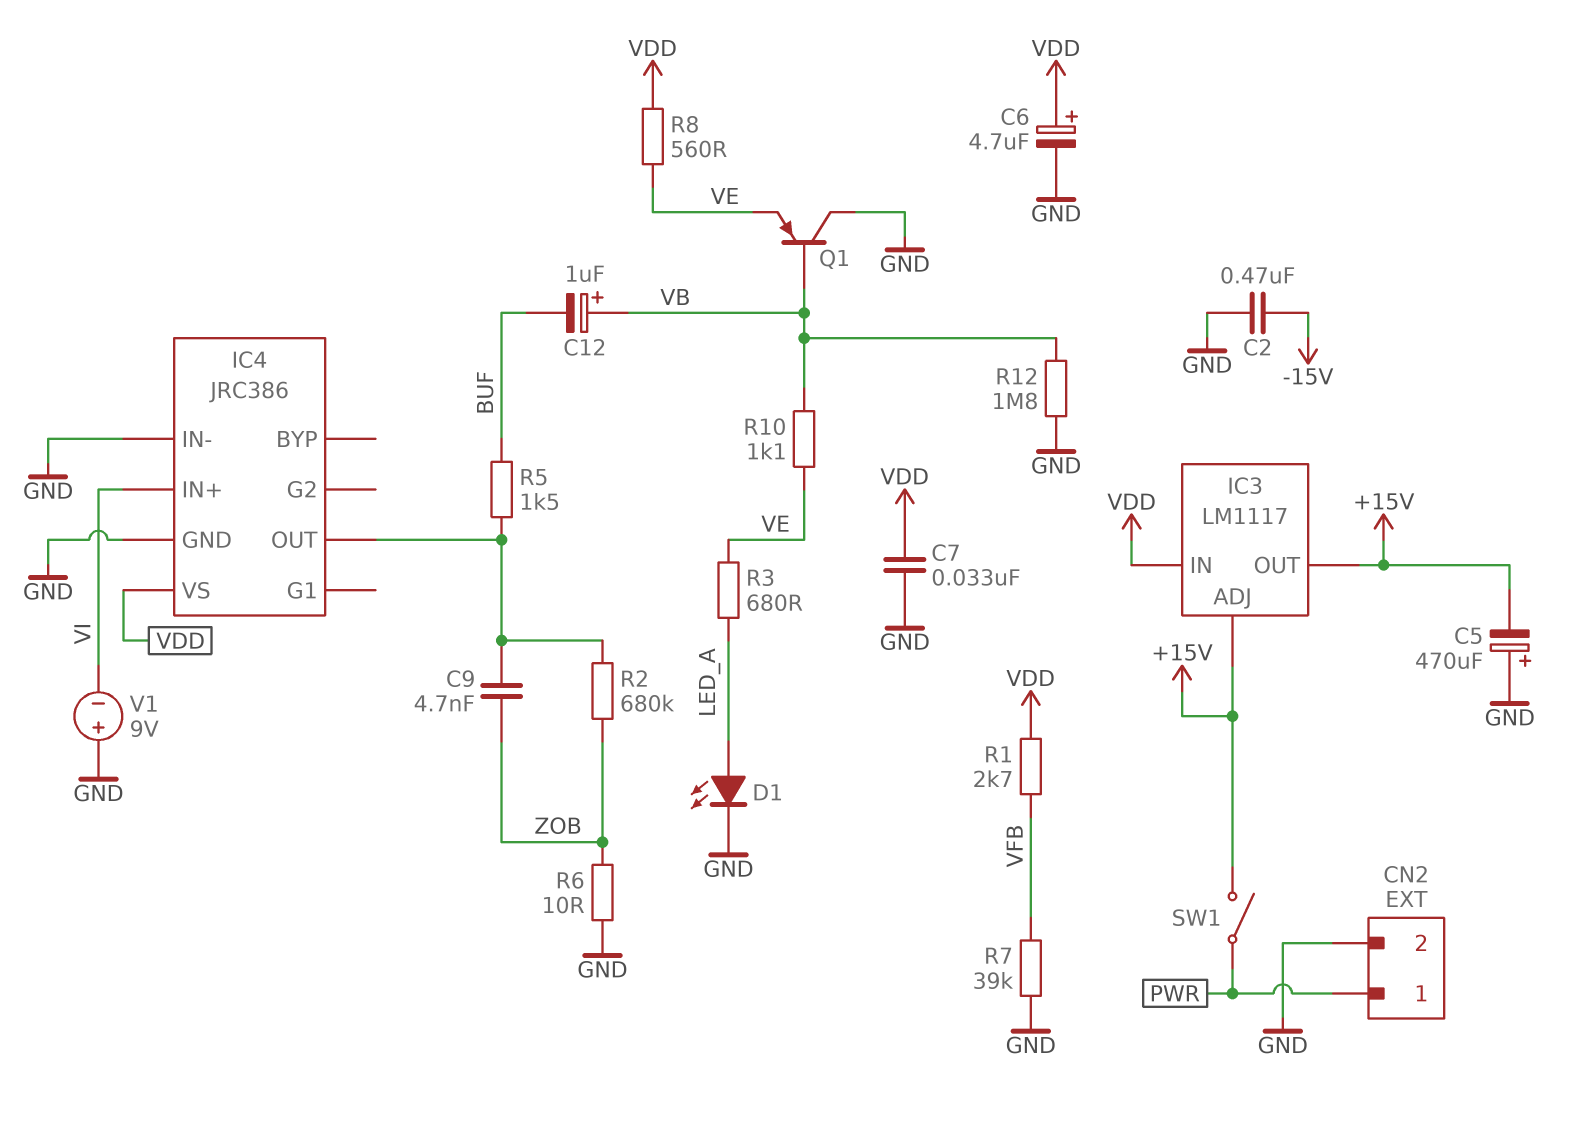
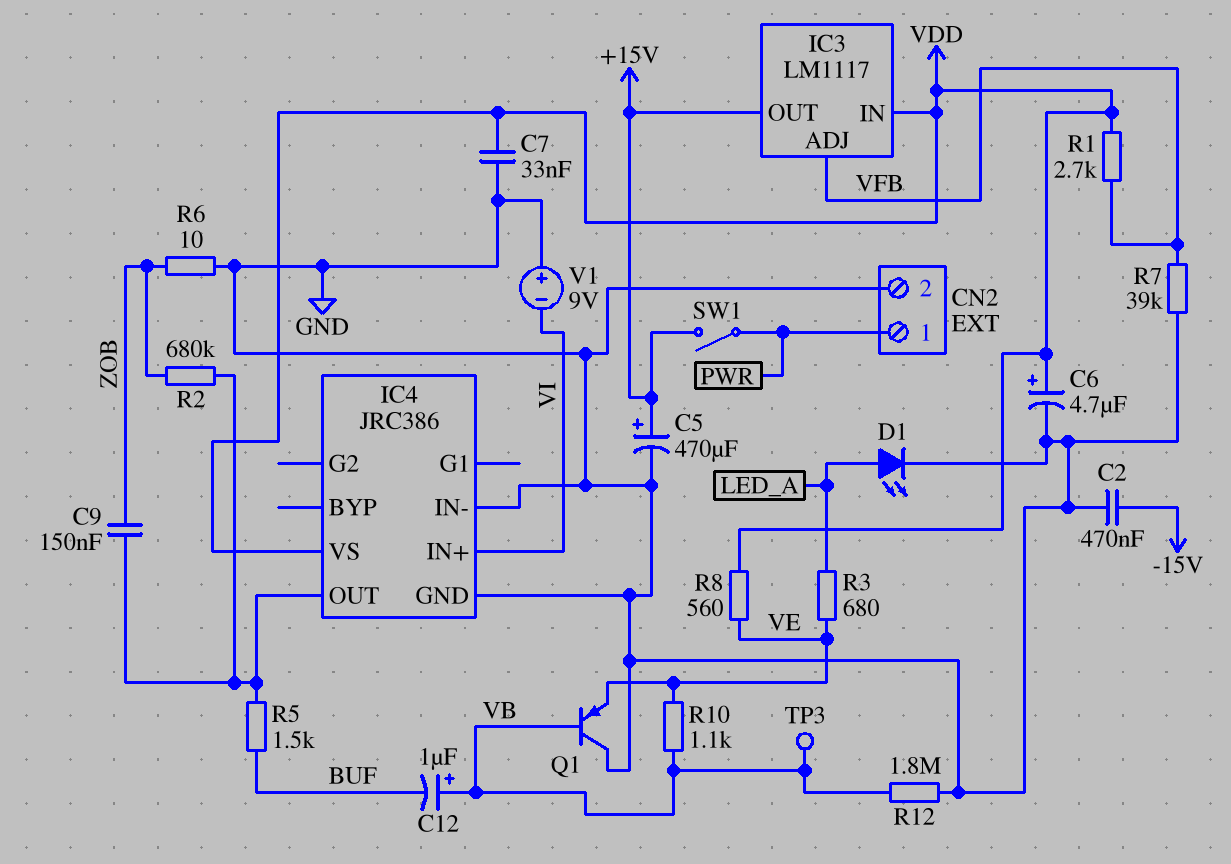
C5: 470uF (plus GND, minus +15V) -> 470uF (plus +15V, minus GND)
C9: 4.7nF (IC4/OUT, ZOB) -> 150nF (IC4/OUT, ZOB)
IC3 pin ADJ: +15V -> VFB
TP3: none -> test point (VB)

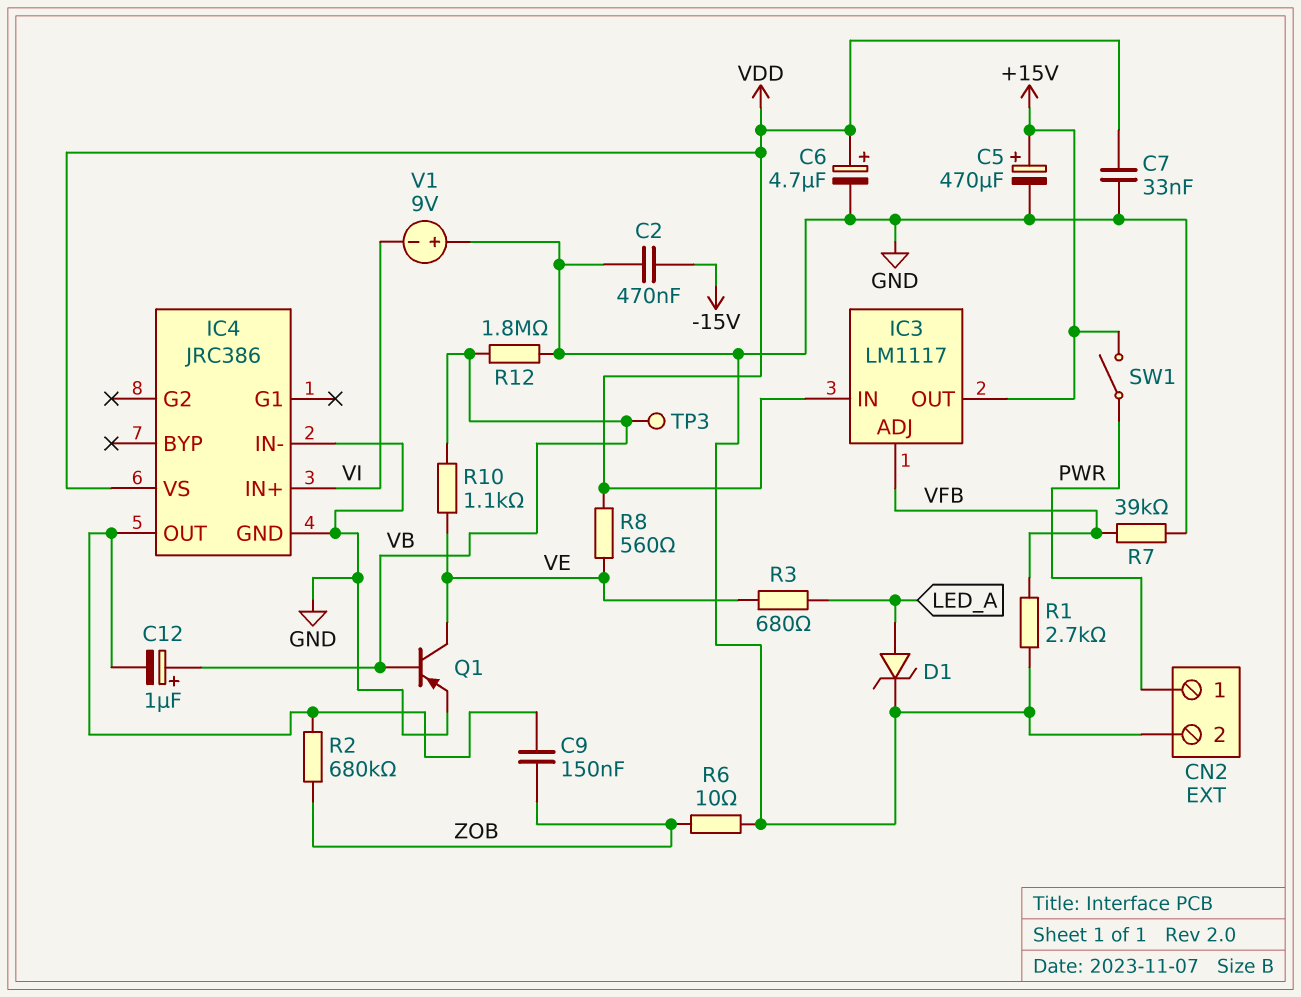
C12: 1uF (plus VB, minus BUF) -> 1uF (plus VB, minus IC4/OUT)
D1: LED (A LED_A, K GND) -> zener (A LED_A, K GND)
Q1: PNP (B VB, C GND, E VE) -> PNP (B VB, C VE, E GND)
R1: 2.7k (VDD, VFB) -> 2.7k (GND, VFB)
R5: 1.5k (BUF, IC4/OUT) -> none

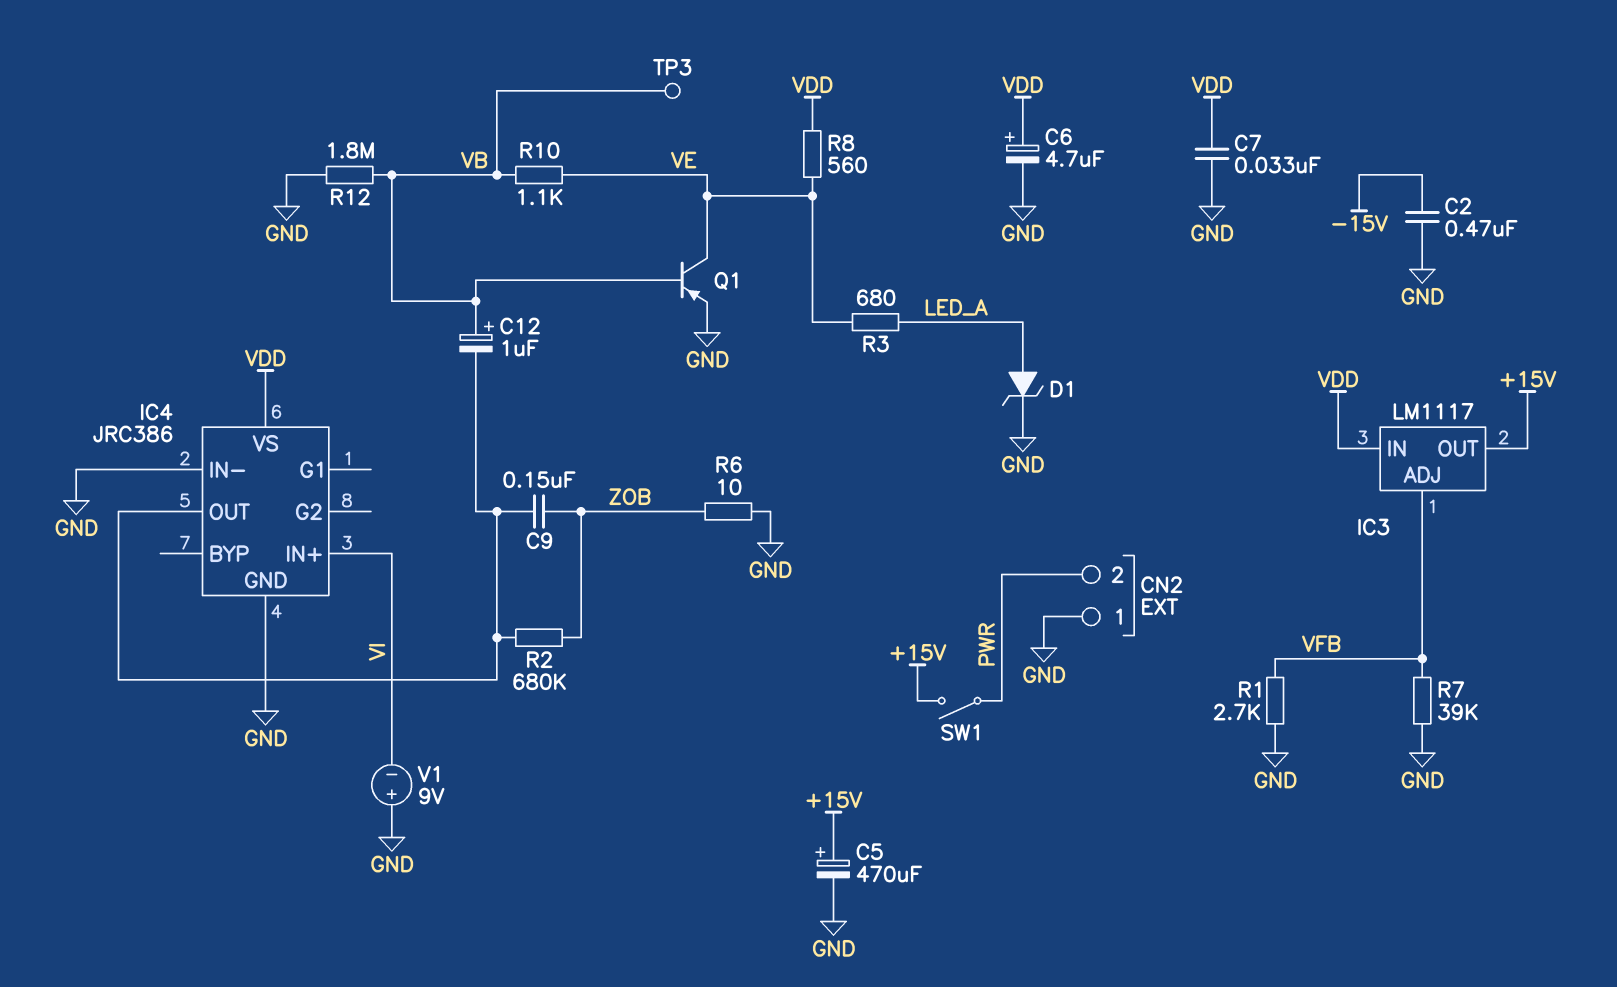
CN2 pin 1: PWR -> GND
CN2 pin 2: GND -> PWR

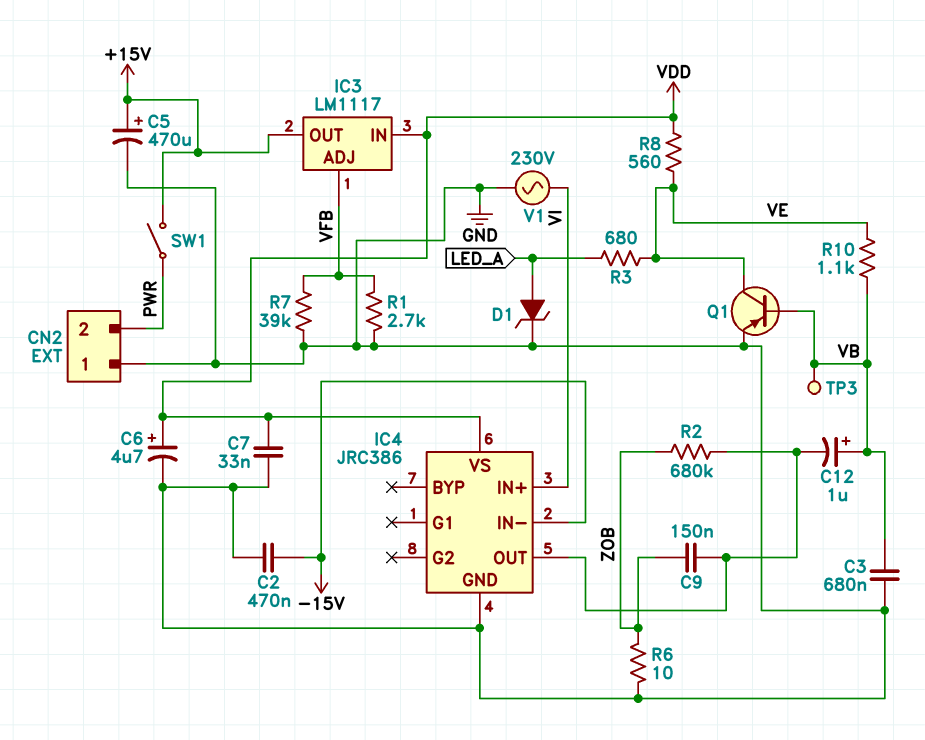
C3: none -> 680nF (GND, VB)
IC4 pin IN-: GND -> -15V
R12: 1.8M (GND, VB) -> none
V1: 9V (plus GND, minus VI) -> AC 230V (GND, VI)

